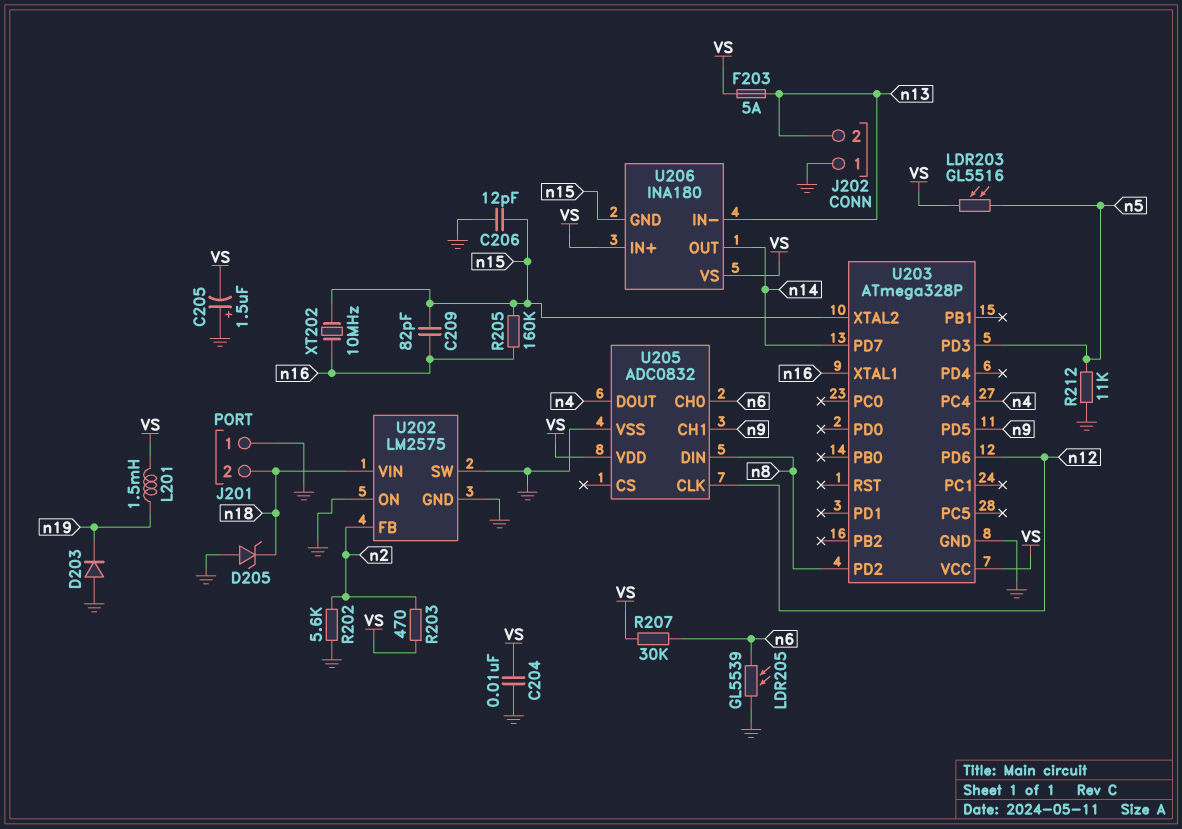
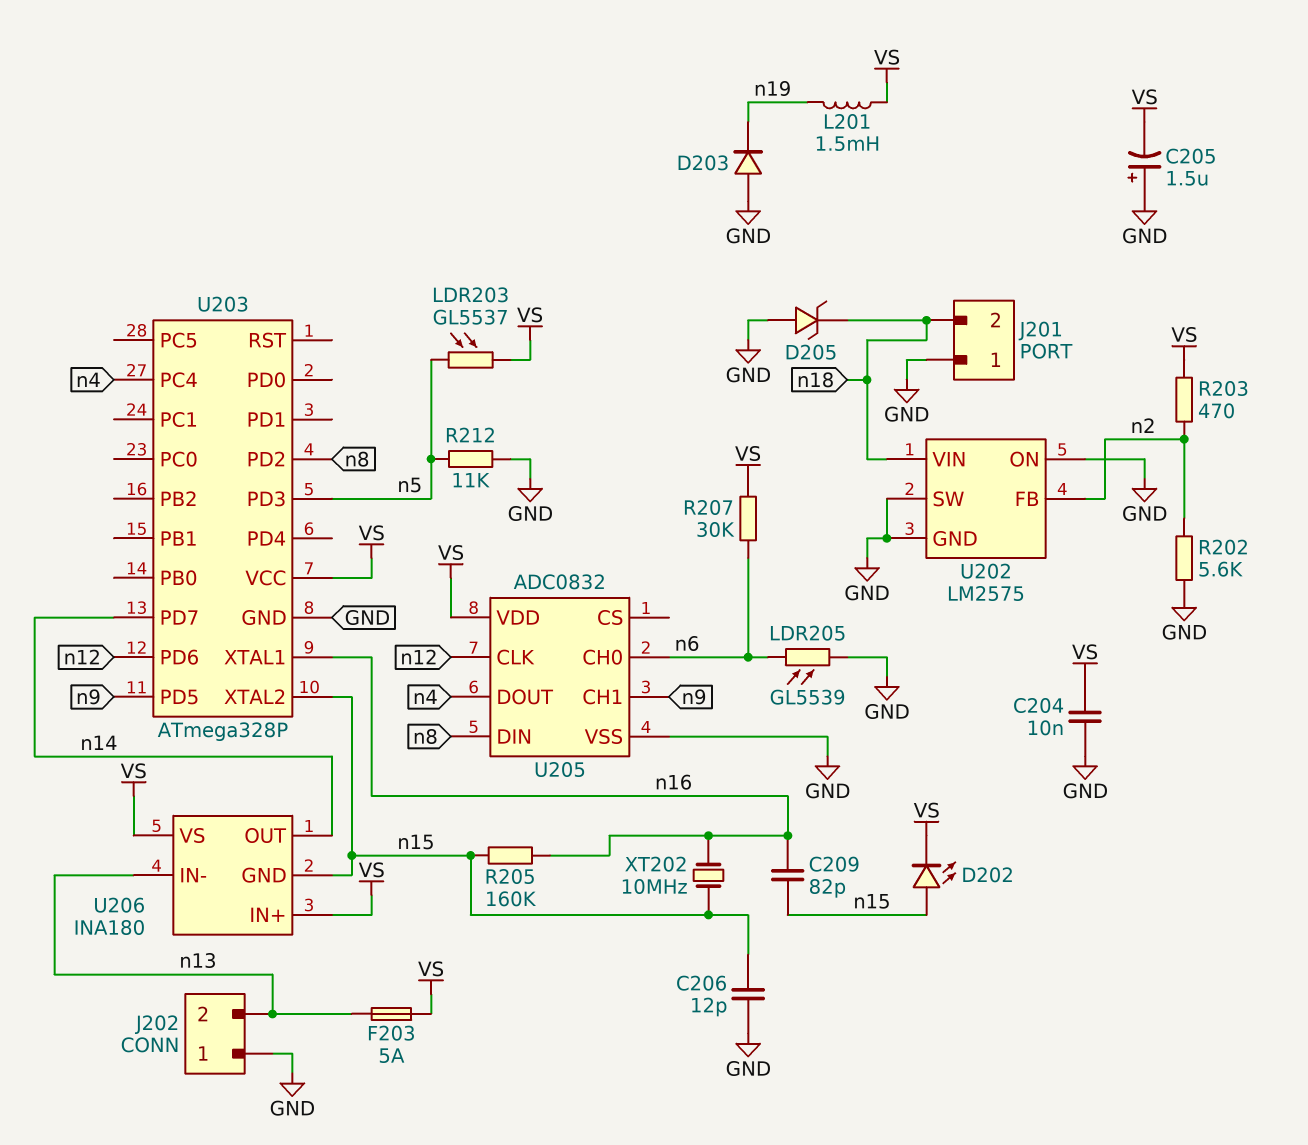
D202: none -> LED (A n15, K VS)
LDR203: GL5516 (VS, n5) -> GL5537 (VS, n5)

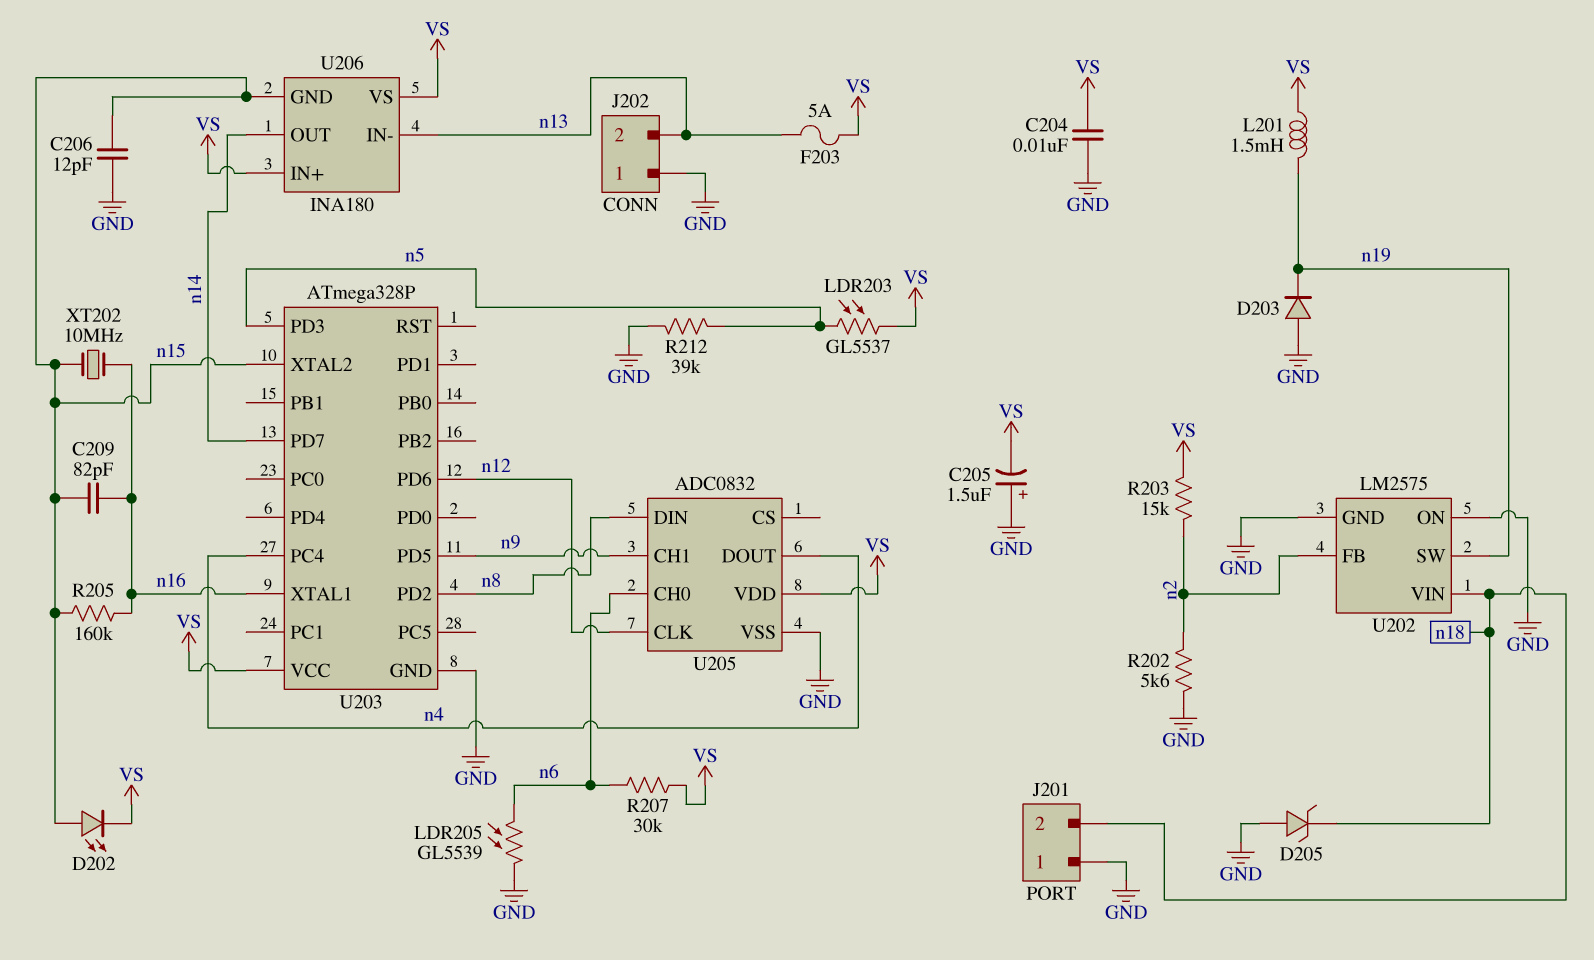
R203: 470 (VS, n2) -> 15k (VS, n2)
R212: 11k (GND, n5) -> 39k (GND, n5)
U202 pin SW: GND -> n19

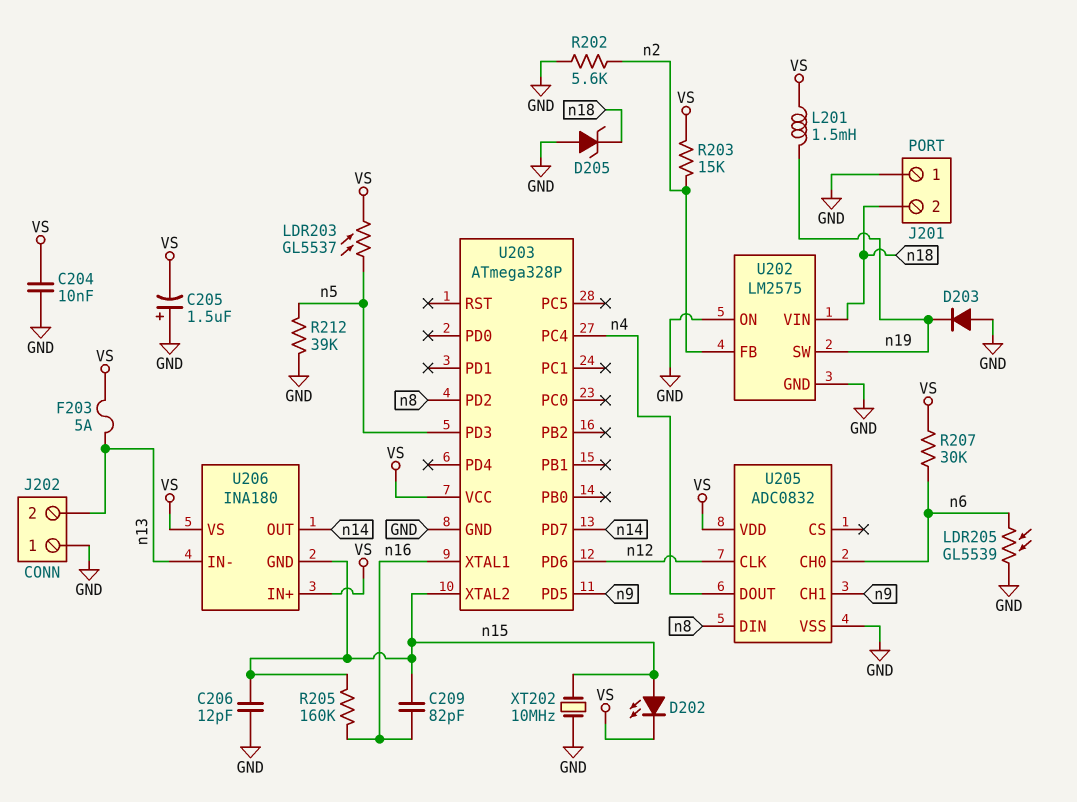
XT202: 10MHz (n15, n16) -> 10MHz (GND, n15)

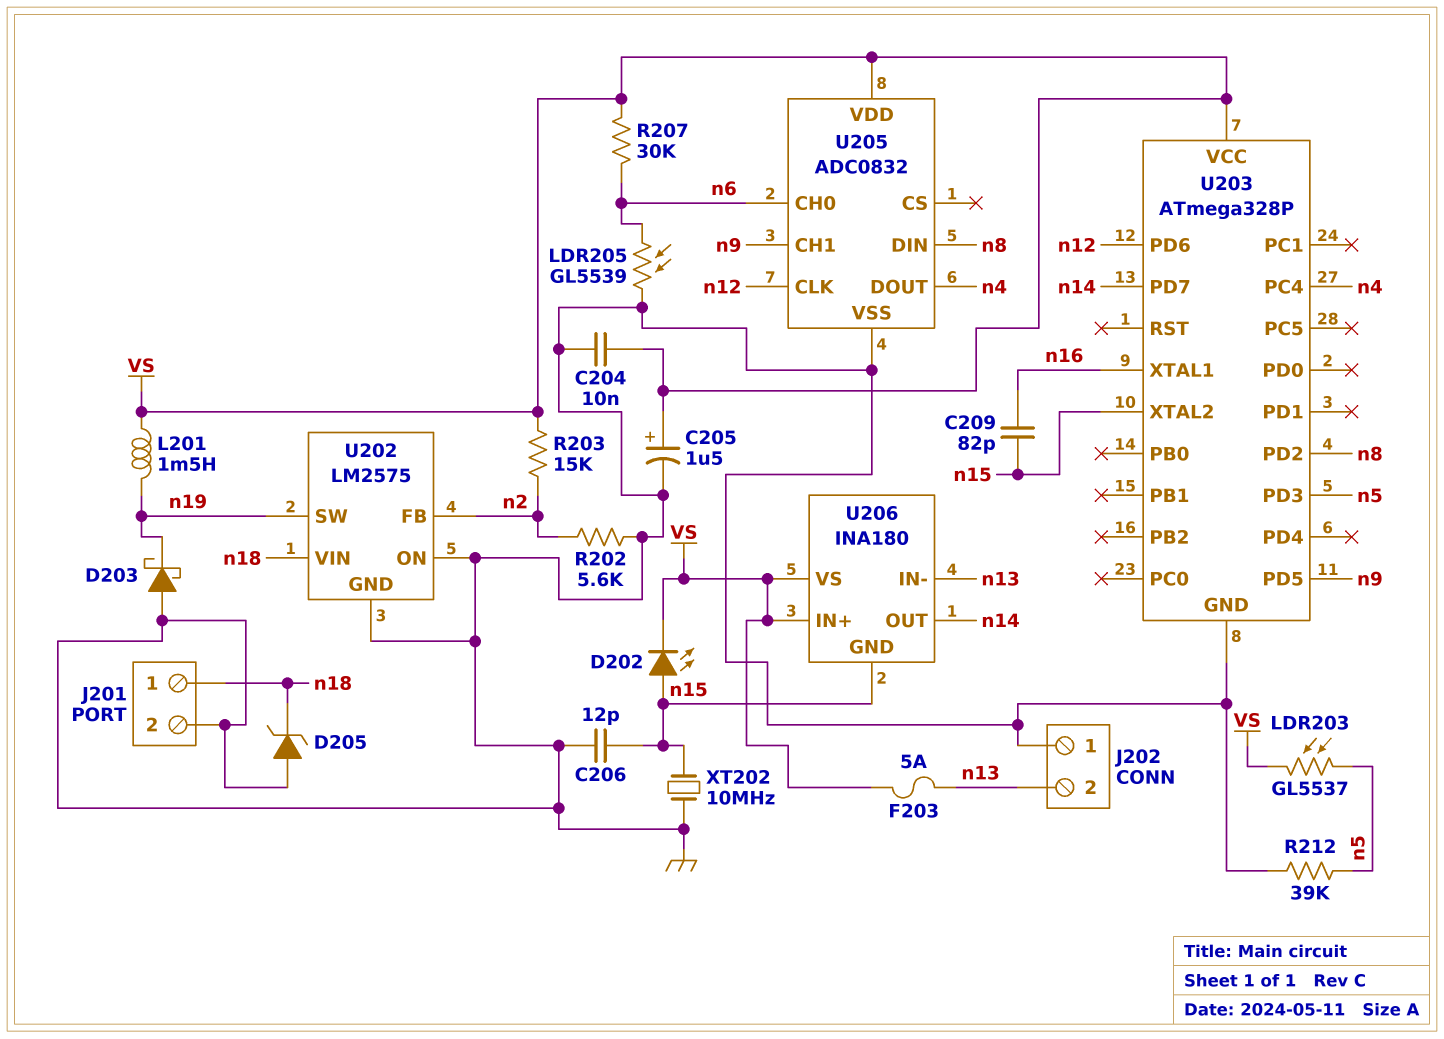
C205: 1.5uF (plus GND, minus VS) -> 1.5uF (plus VS, minus GND)
D203: diode (A GND, K n19) -> schottky (A GND, K n19)
J201 pin 1: GND -> n18
J201 pin 2: n18 -> GND
R205: 160k (n15, n16) -> none

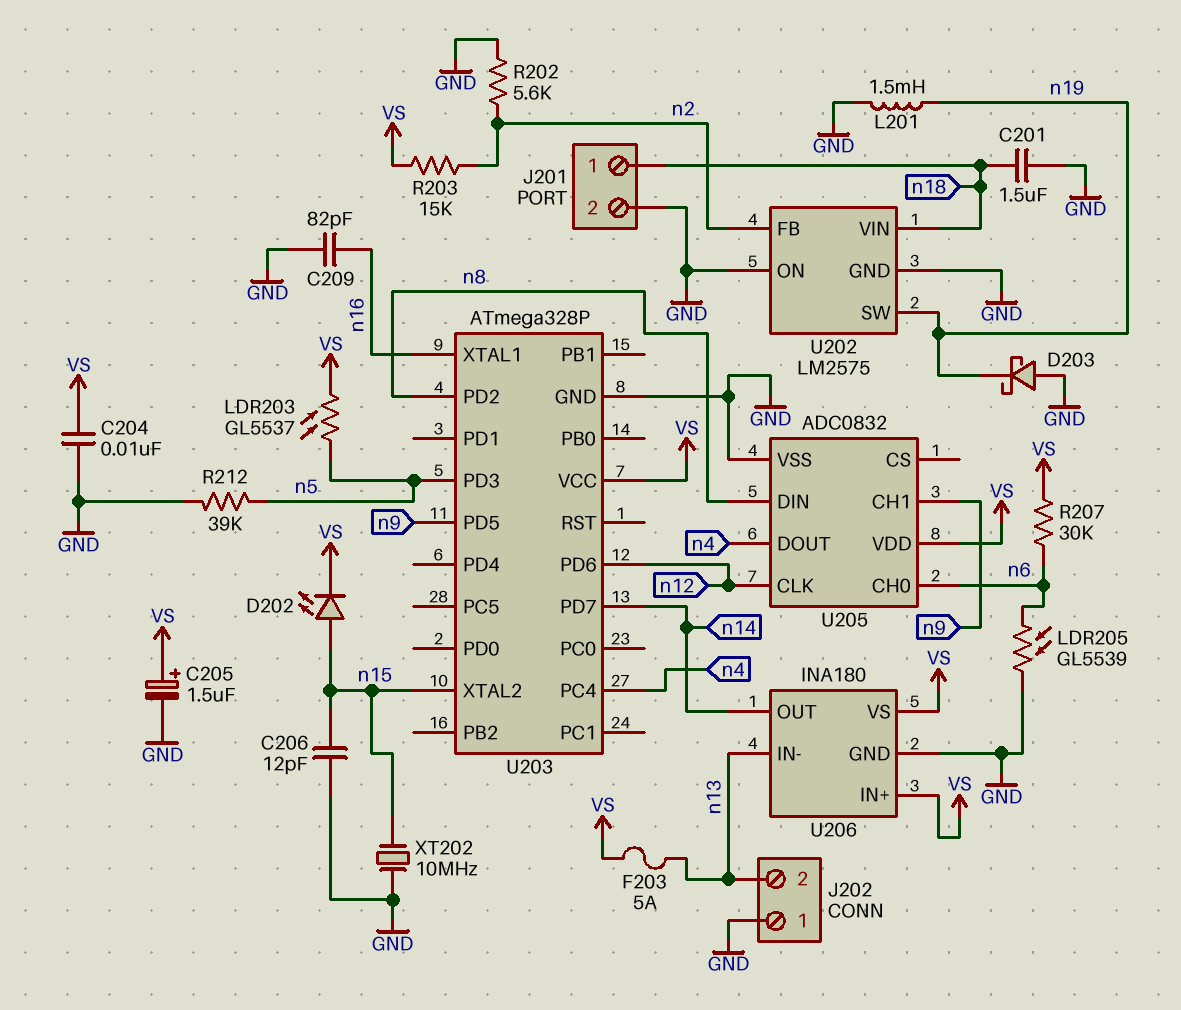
C201: none -> 1.5uF (GND, n18)
C209: 82pF (n15, n16) -> 82pF (GND, n16)
D205: zener (A GND, K n18) -> none
L201: 1.5mH (VS, n19) -> 1.5mH (GND, n19)
U206 pin GND: n15 -> GND

